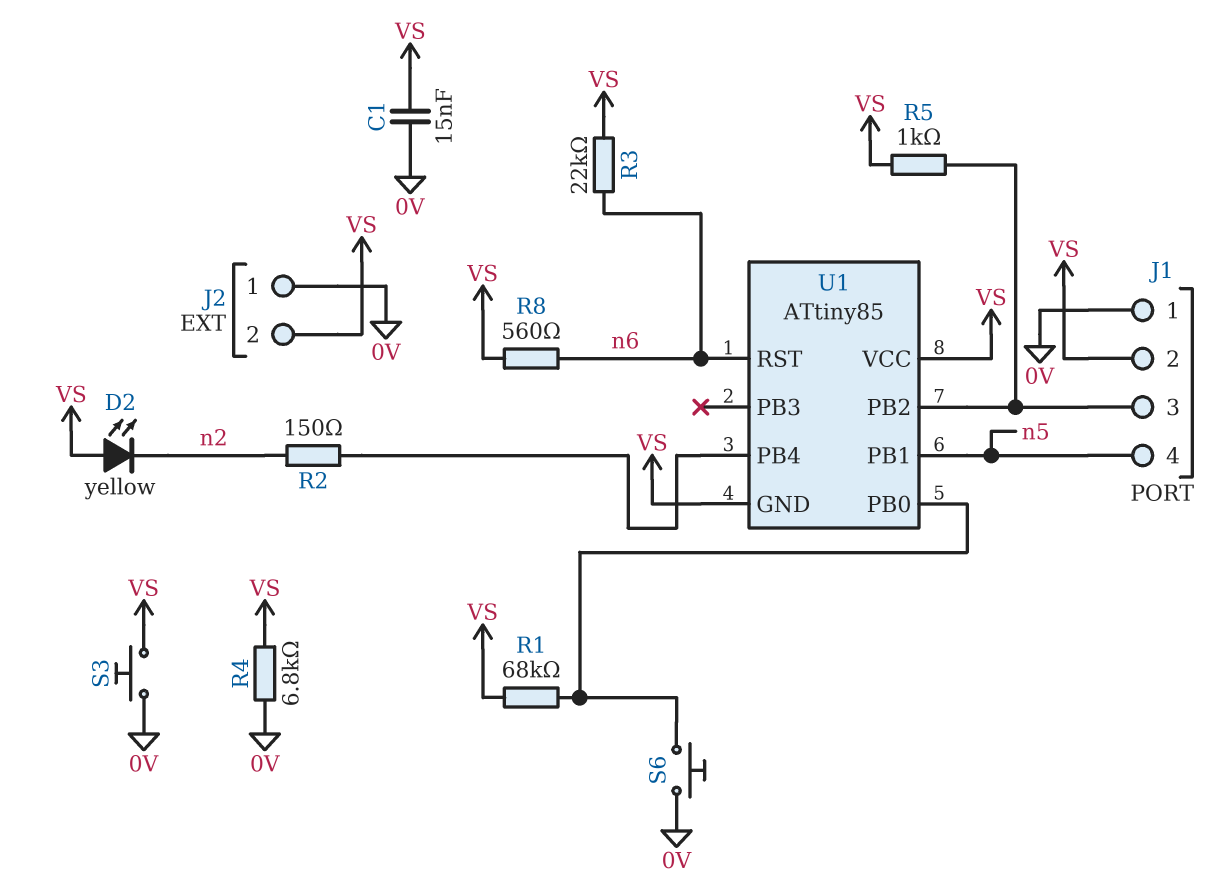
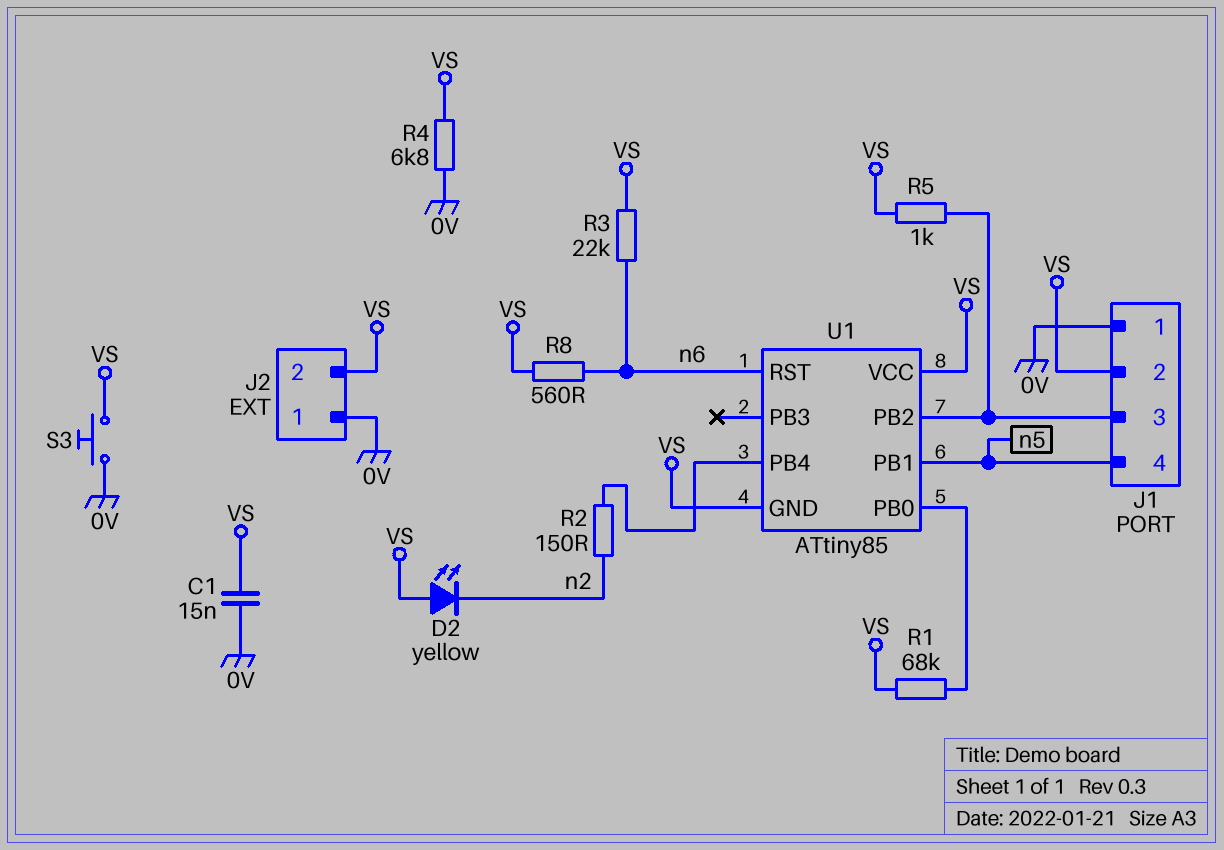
S6: button (0V, U1/PB0) -> none

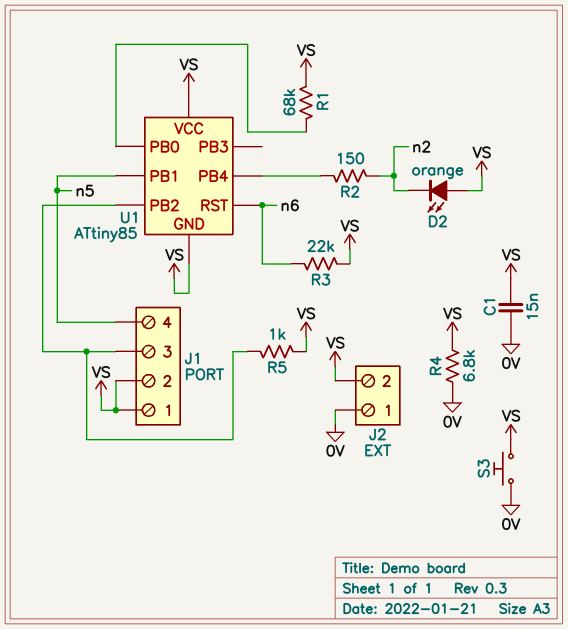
D2: LED yellow (A VS, K n2) -> LED orange (A VS, K n2)
J1 pin 1: 0V -> VS
R8: 560 (VS, n6) -> none

